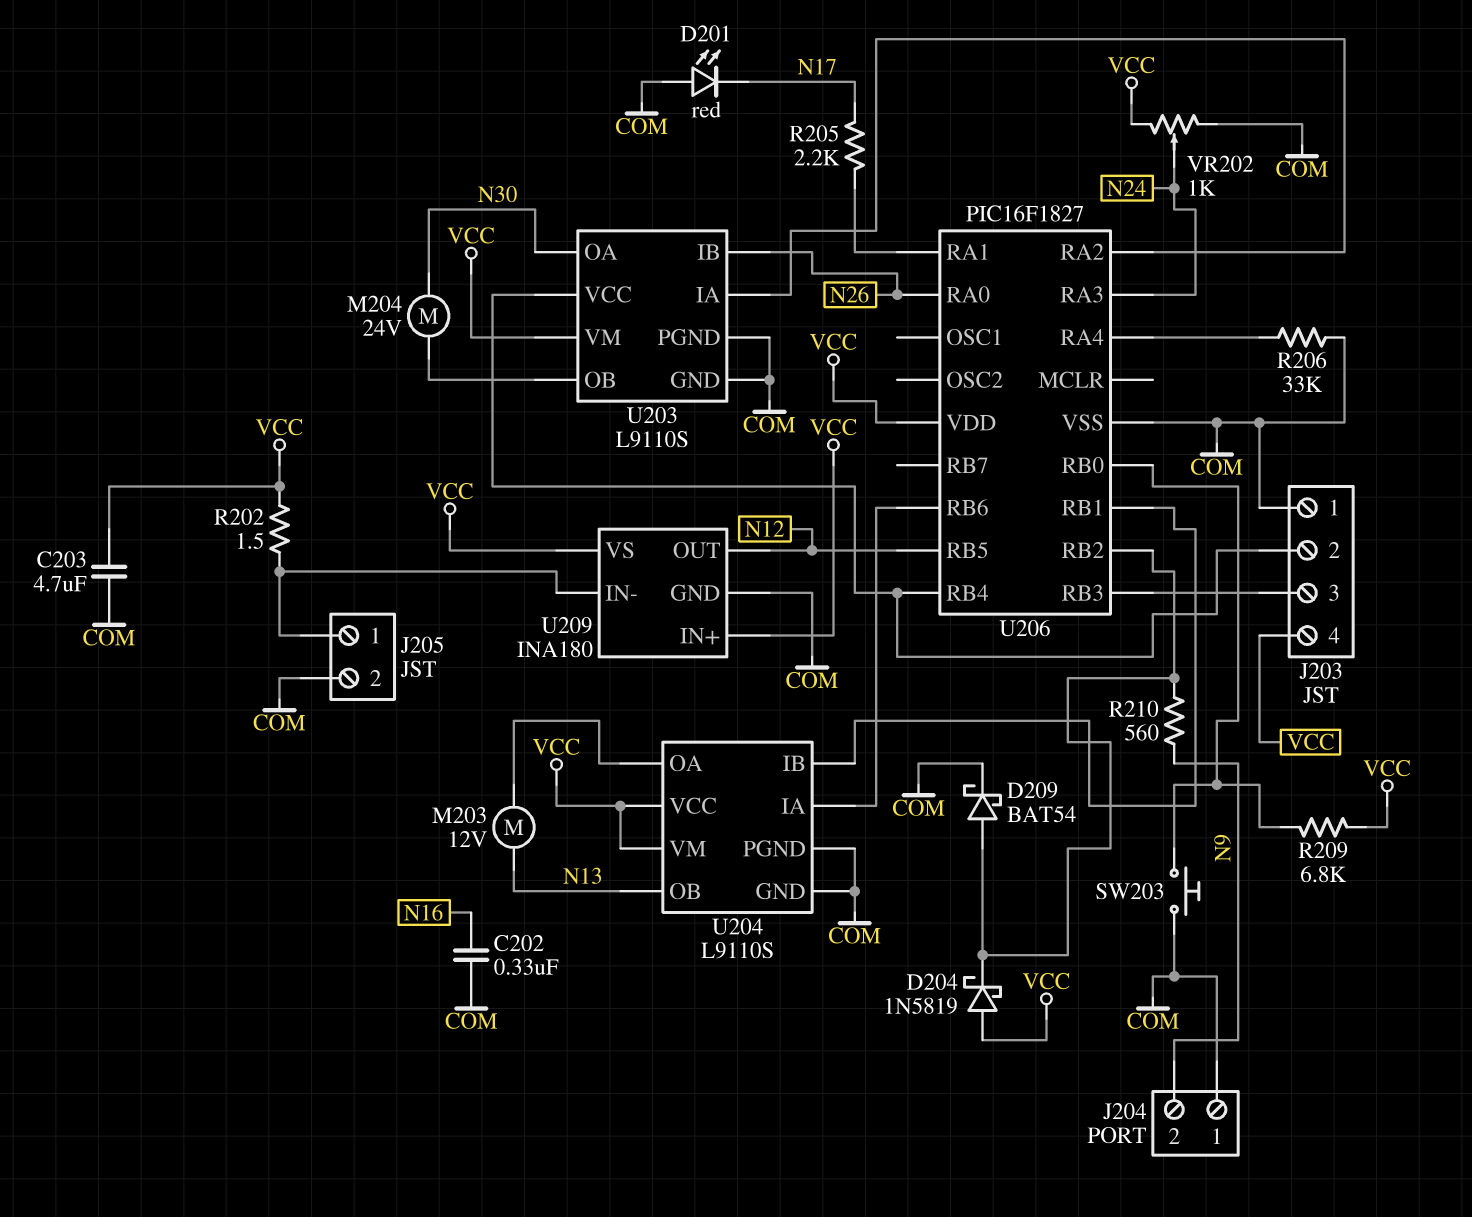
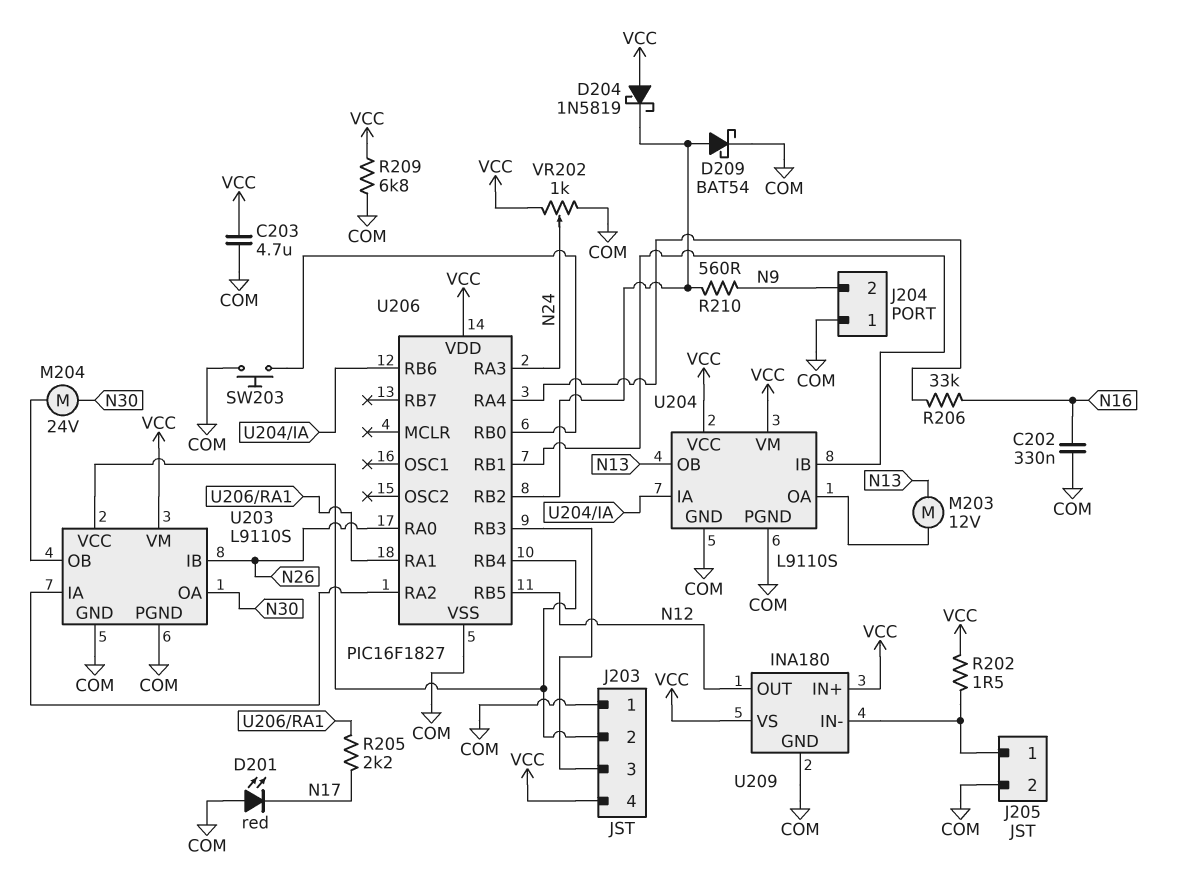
R206: 33k (COM, U206/RA4) -> 33k (N16, U206/RA4)
R209: 6.8k (U206/RB0, VCC) -> 6.8k (COM, VCC)

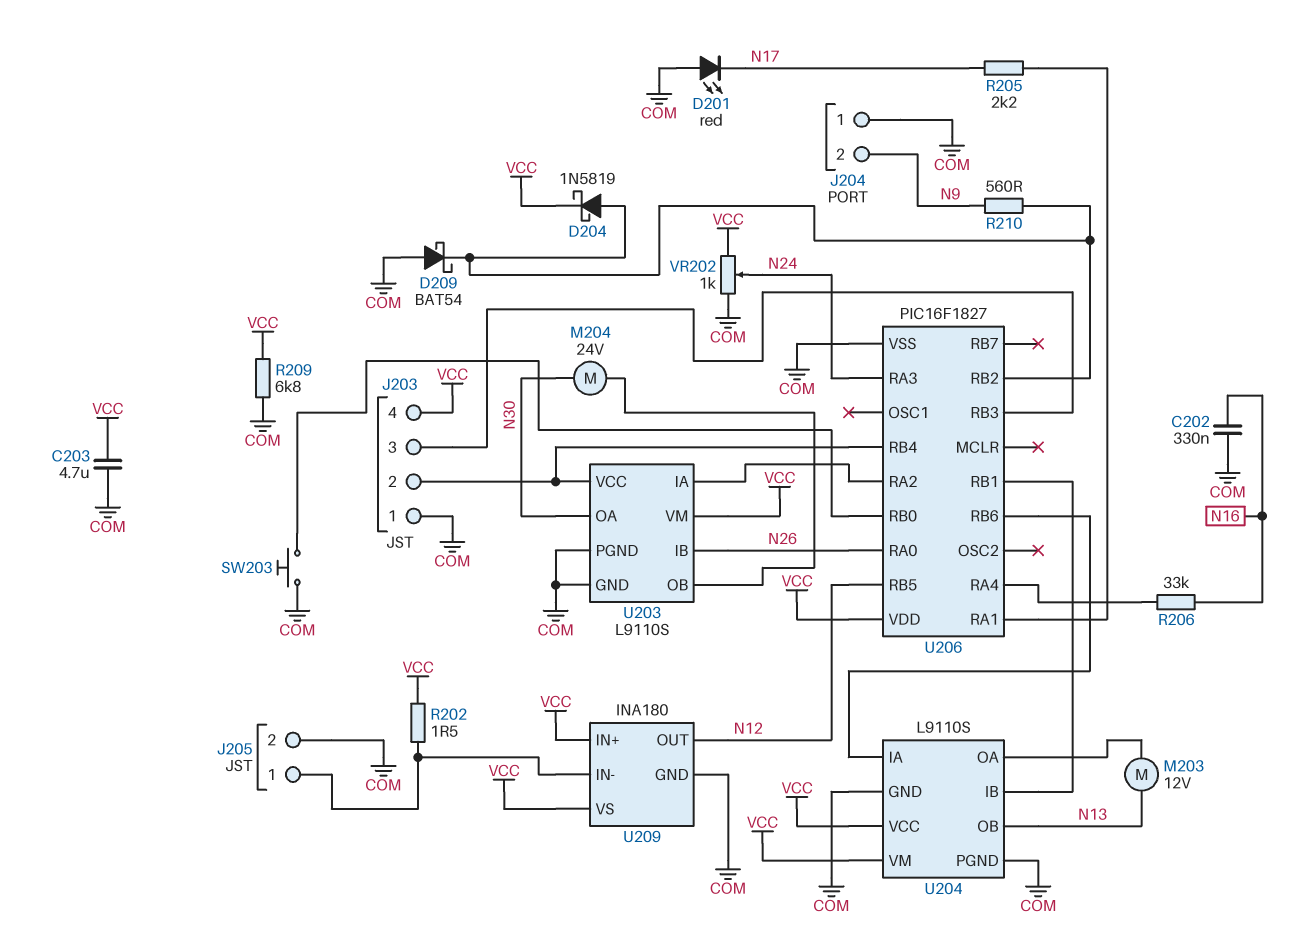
D204: schottky 1N5819 (A VCC, K U206/RB2) -> schottky 1N5819 (A U206/RB2, K VCC)
D209: schottky BAT54 (A U206/RB2, K COM) -> schottky BAT54 (A COM, K U206/RB2)

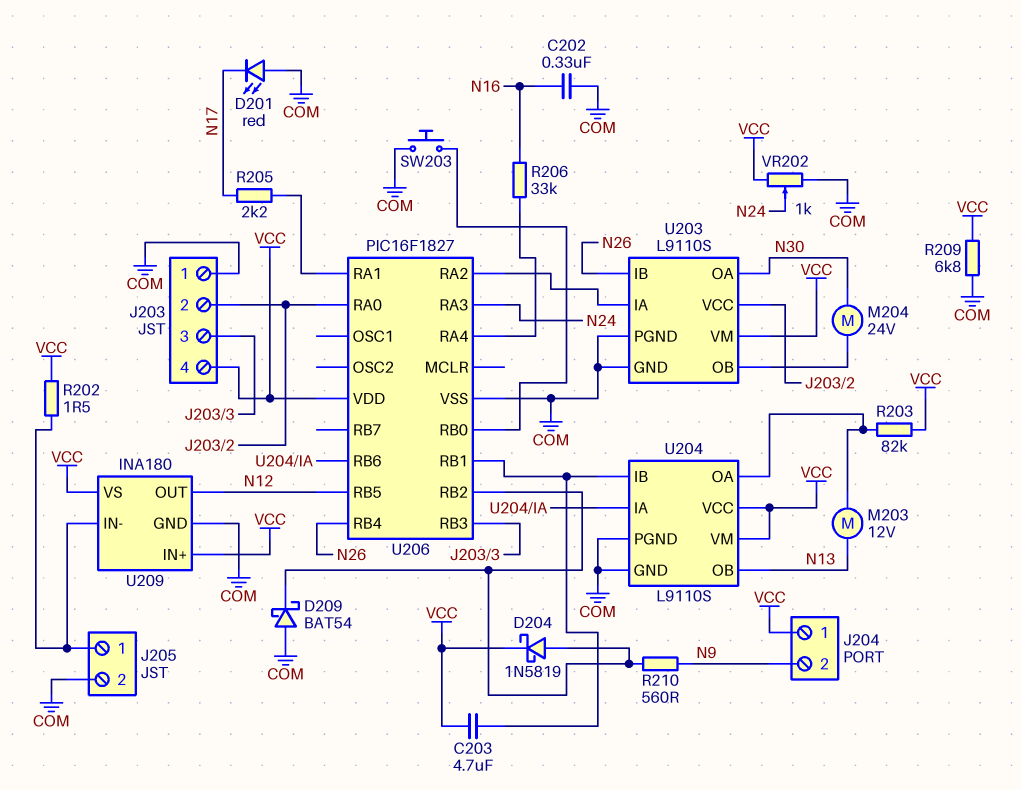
C203: 4.7uF (COM, VCC) -> 4.7uF (U204/IB, VCC)
J204 pin 1: COM -> VCC
R203: none -> 82k (U204/OA, VCC)
U206 pin RA0: N26 -> J203/2
U206 pin RB4: J203/2 -> N26

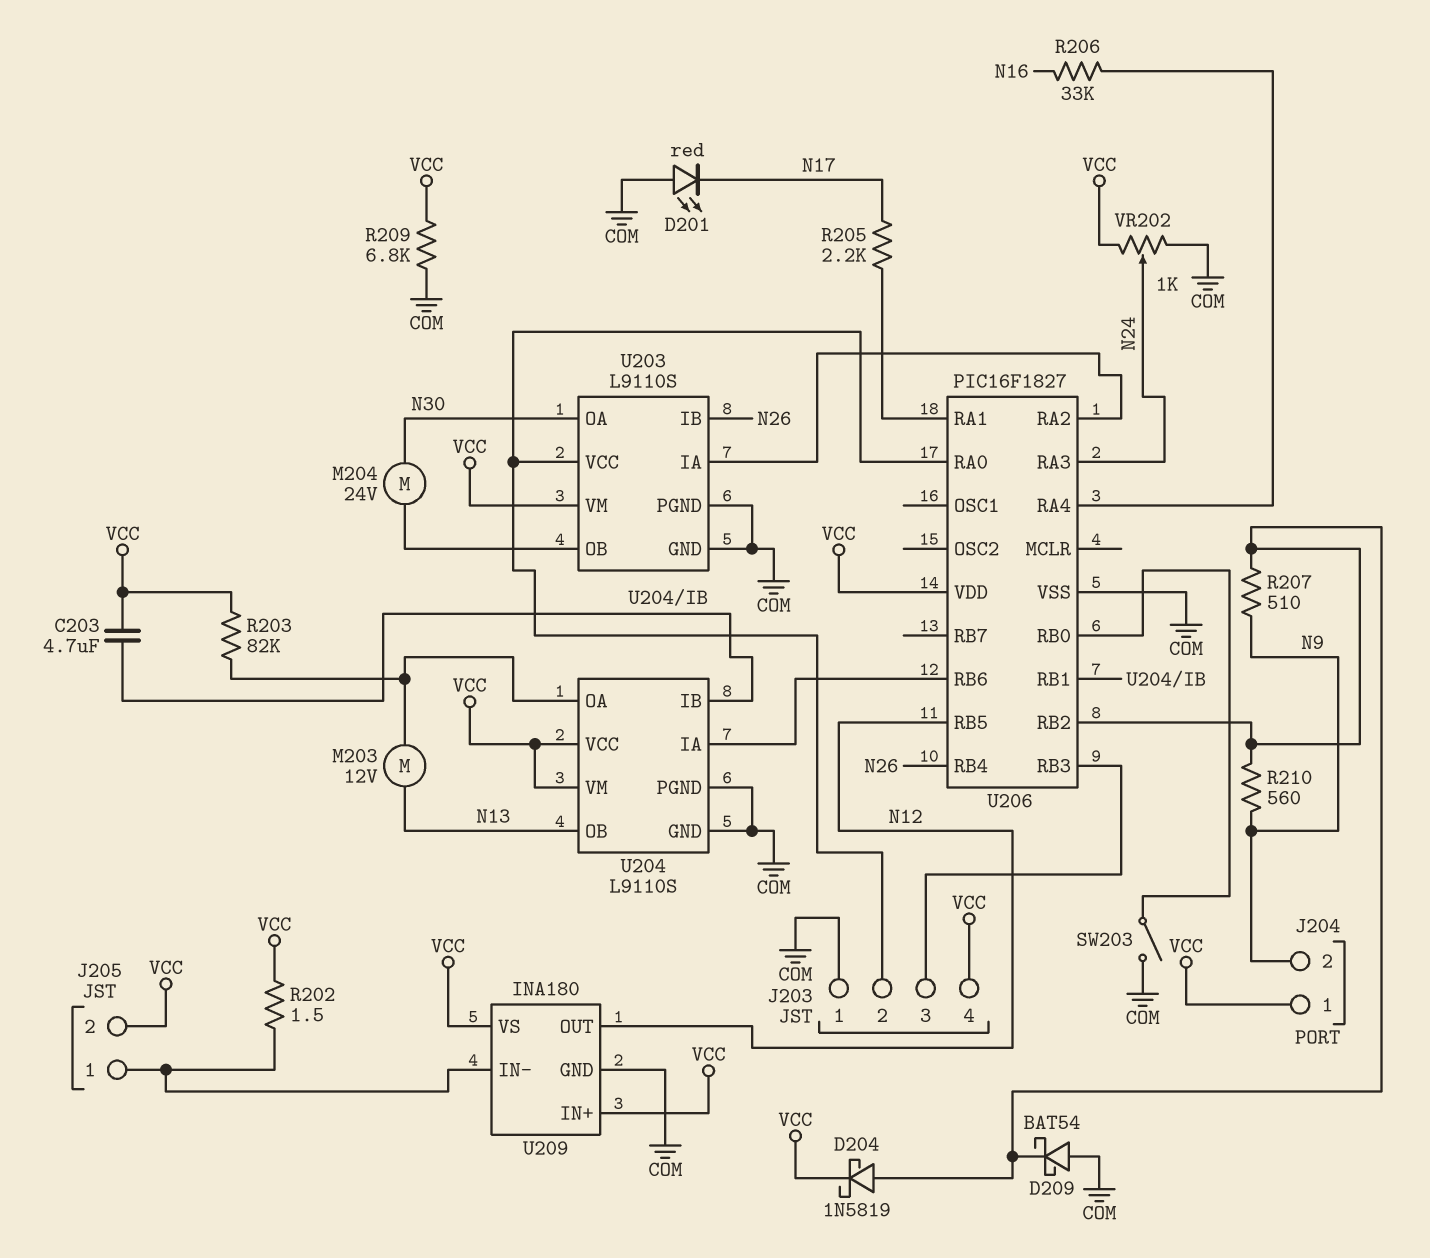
C202: 330nF (COM, N16) -> none
J205 pin 2: COM -> VCC
R207: none -> 510 (N9, U206/RB2)
SW203: button (COM, U206/RB0) -> switch (COM, U206/RB0)

